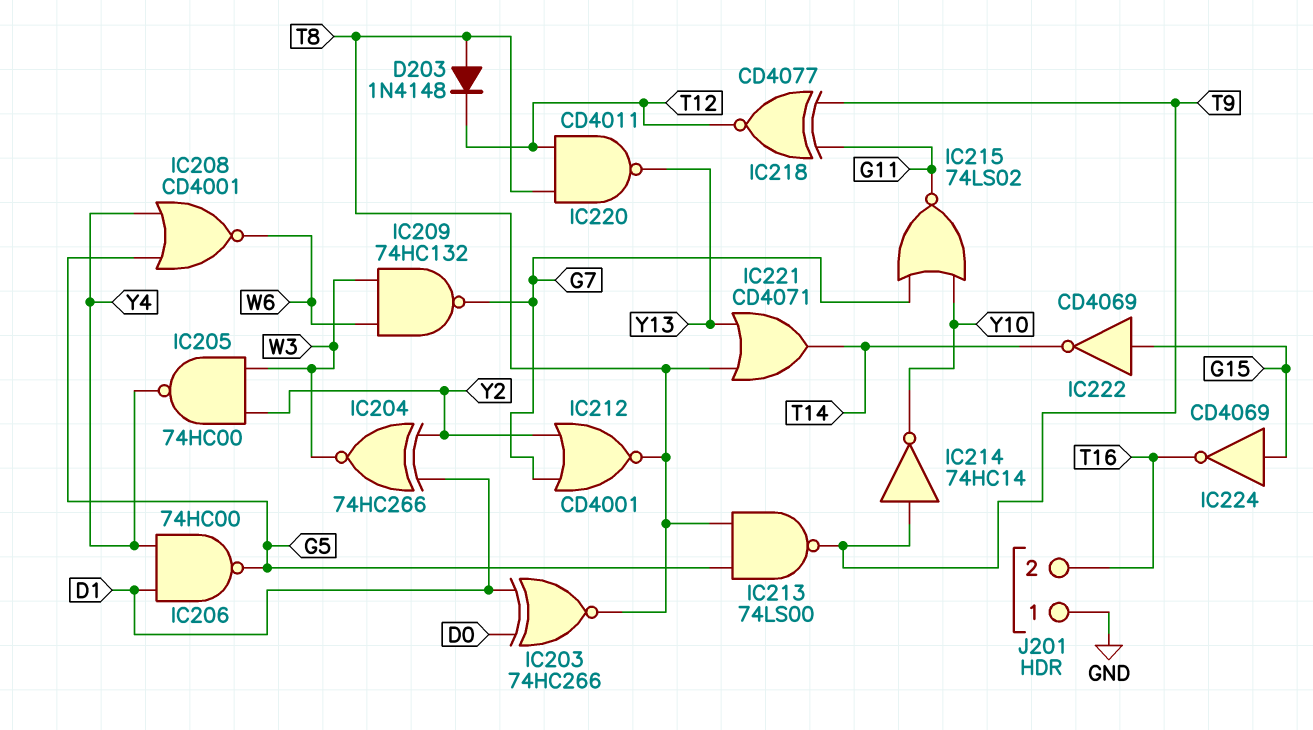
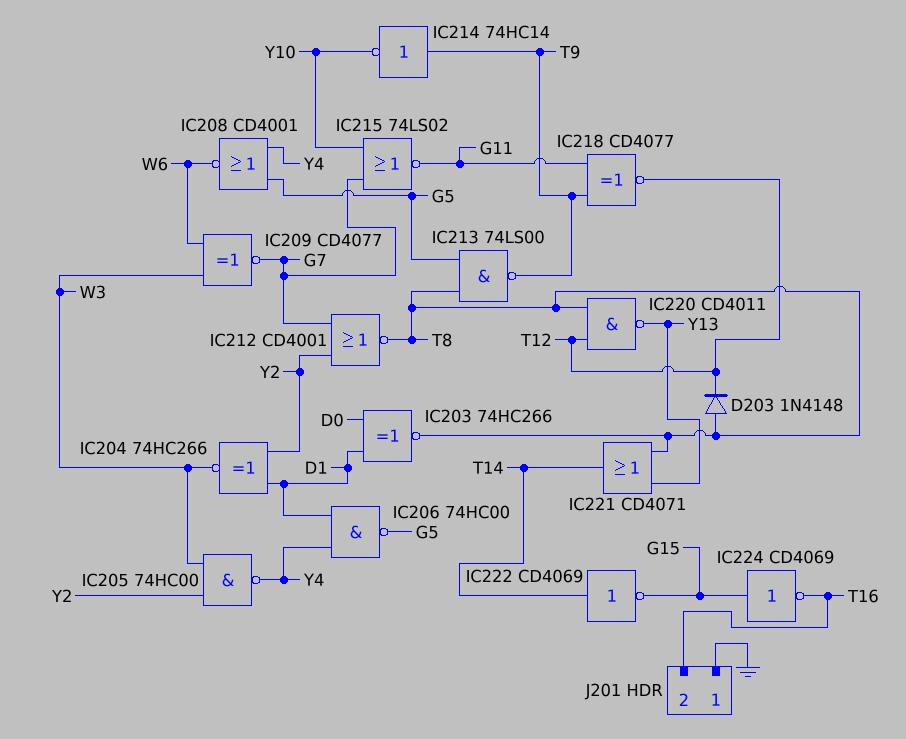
IC209: NAND 74HC132 (in W3, in W6, out G7) -> XNOR CD4077 (in W3, in W6, out G7)
IC222: NOT CD4069 (in G15, out T14) -> NOT CD4069 (in T14, out G15)

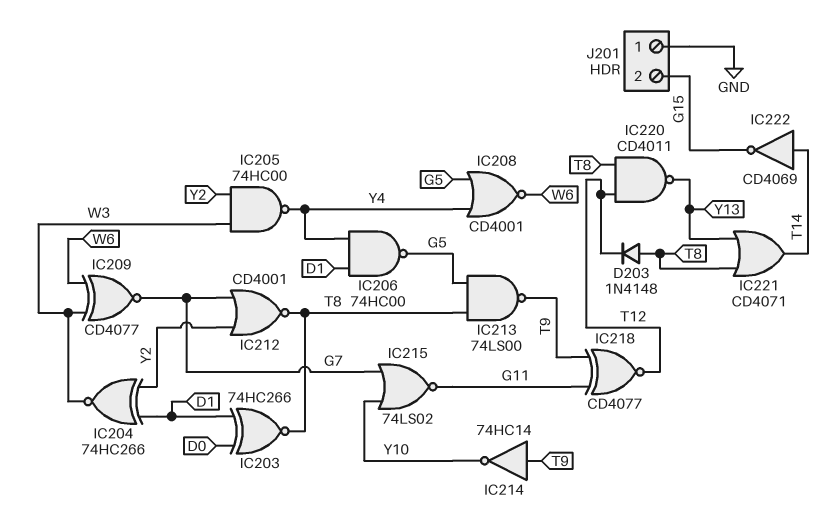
IC224: NOT CD4069 (in G15, out T16) -> none
J201 pin 2: T16 -> G15

